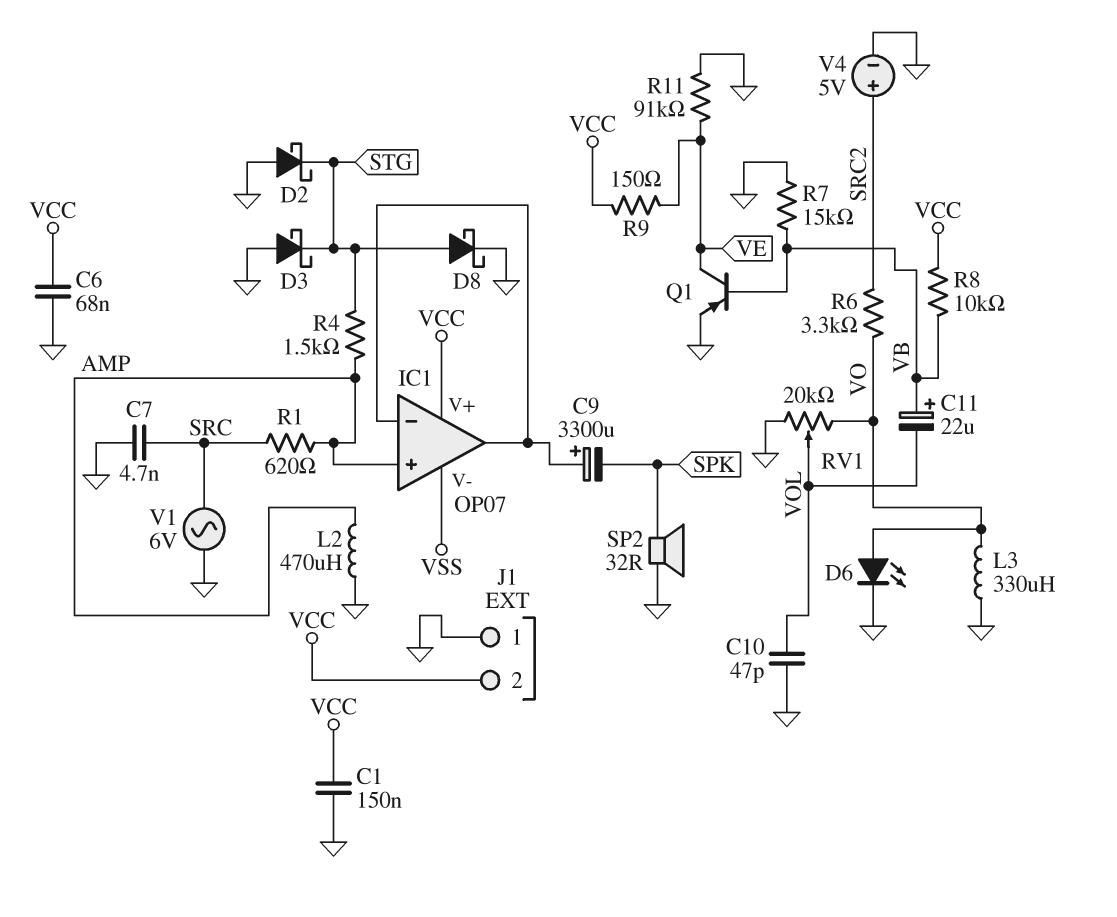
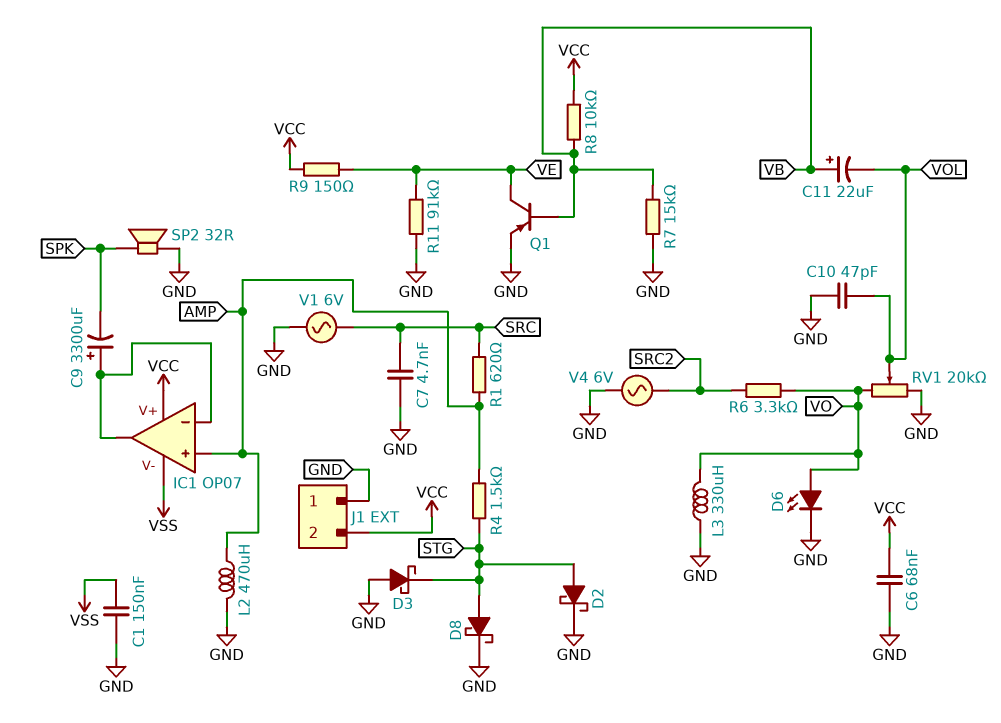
C1: 150nF (GND, VCC) -> 150nF (GND, VSS)
D2: schottky (A GND, K STG) -> schottky (A STG, K GND)
V4: 5V (plus SRC2, minus GND) -> AC 6V (GND, SRC2)

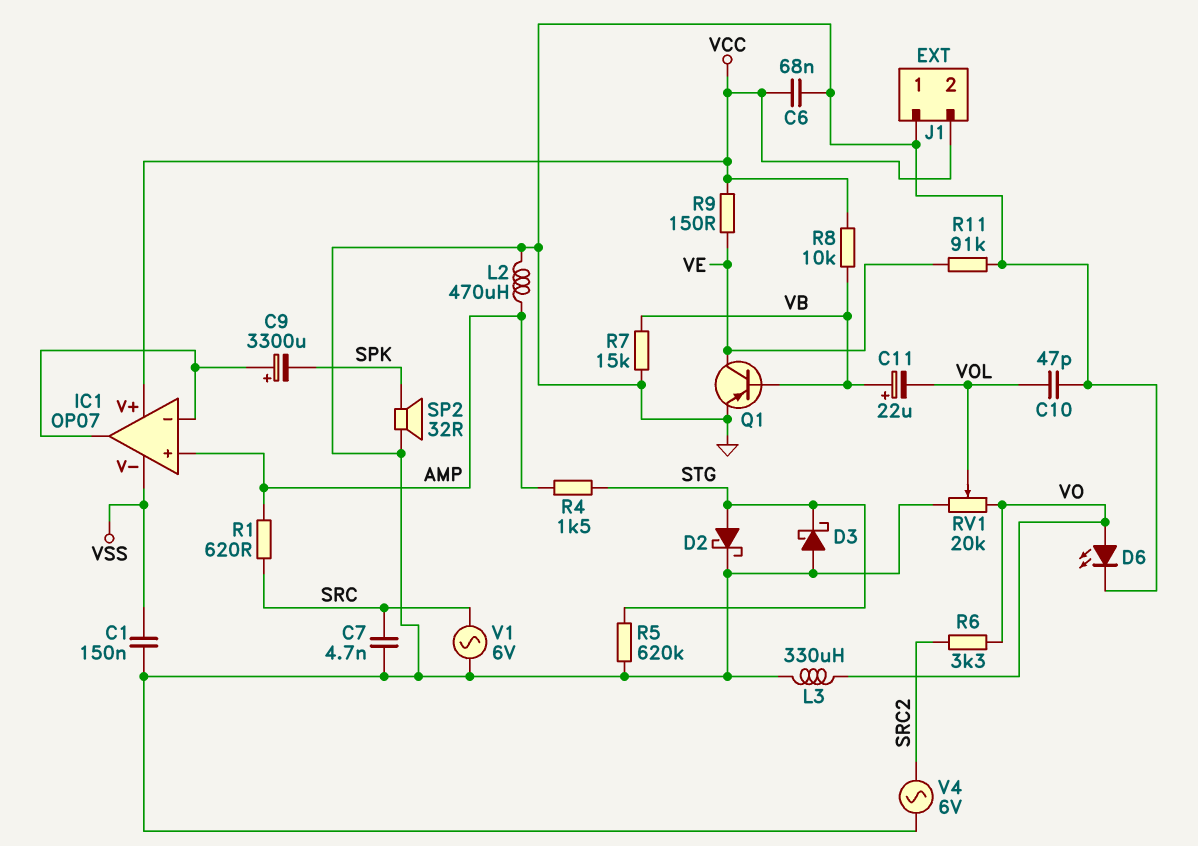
D8: schottky (A STG, K GND) -> none
R5: none -> 620k (GND, STG)

